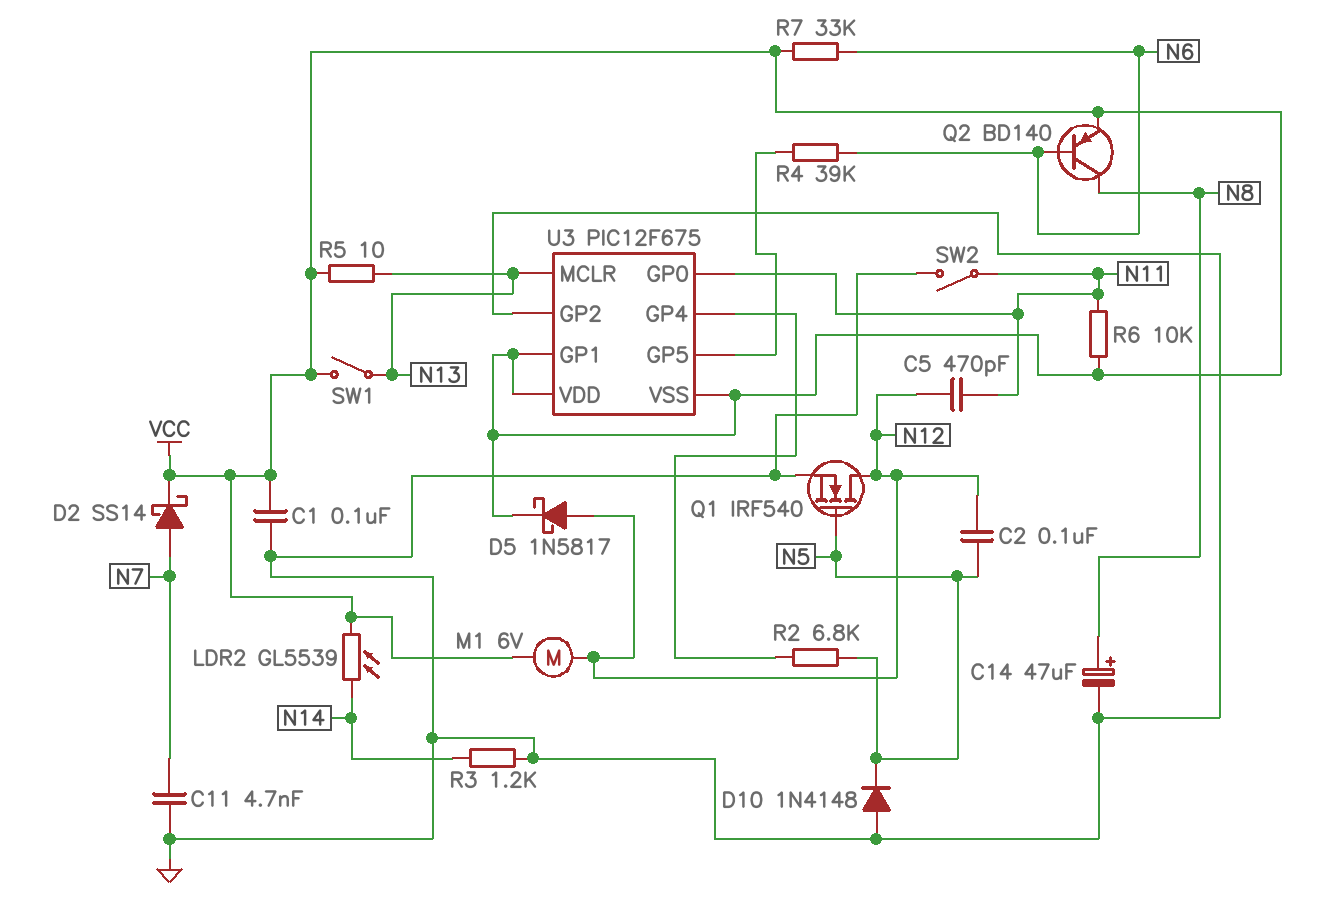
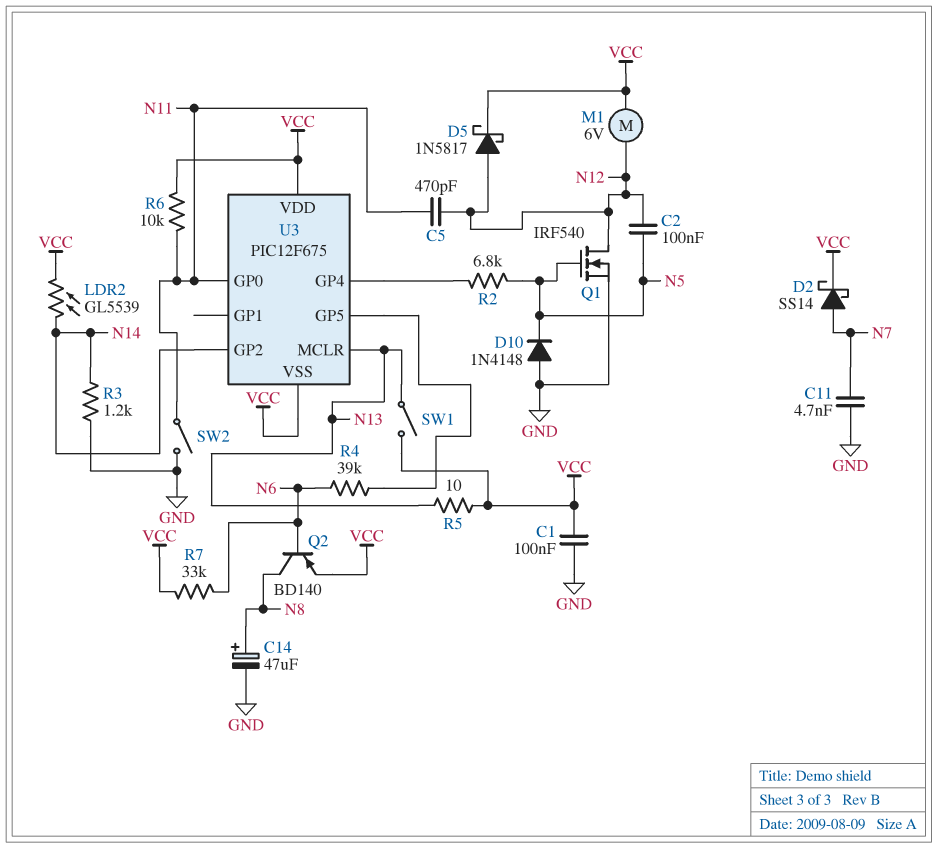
U3 pin GP1: VCC -> none
U3 pin GP2: GND -> N14

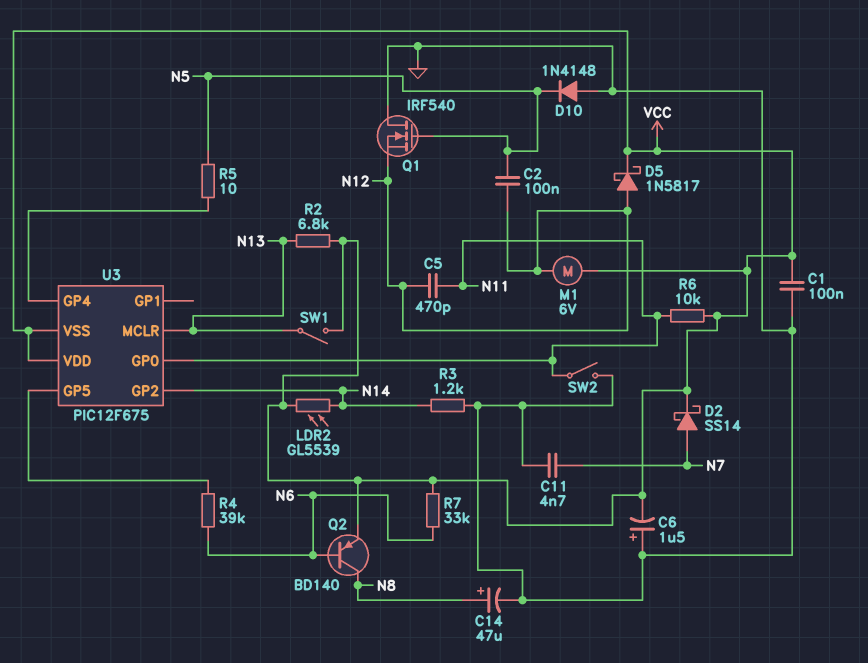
C6: none -> 1.5uF (plus GND, minus VCC)
Q1: NMOS IRF540 (G N5, D N12, S GND) -> NMOS IRF540 (G N5, D GND, S N12)
R2: 6.8k (N5, U3/GP4) -> 6.8k (N13, VCC)
R5: 10 (N13, VCC) -> 10 (N5, U3/GP4)

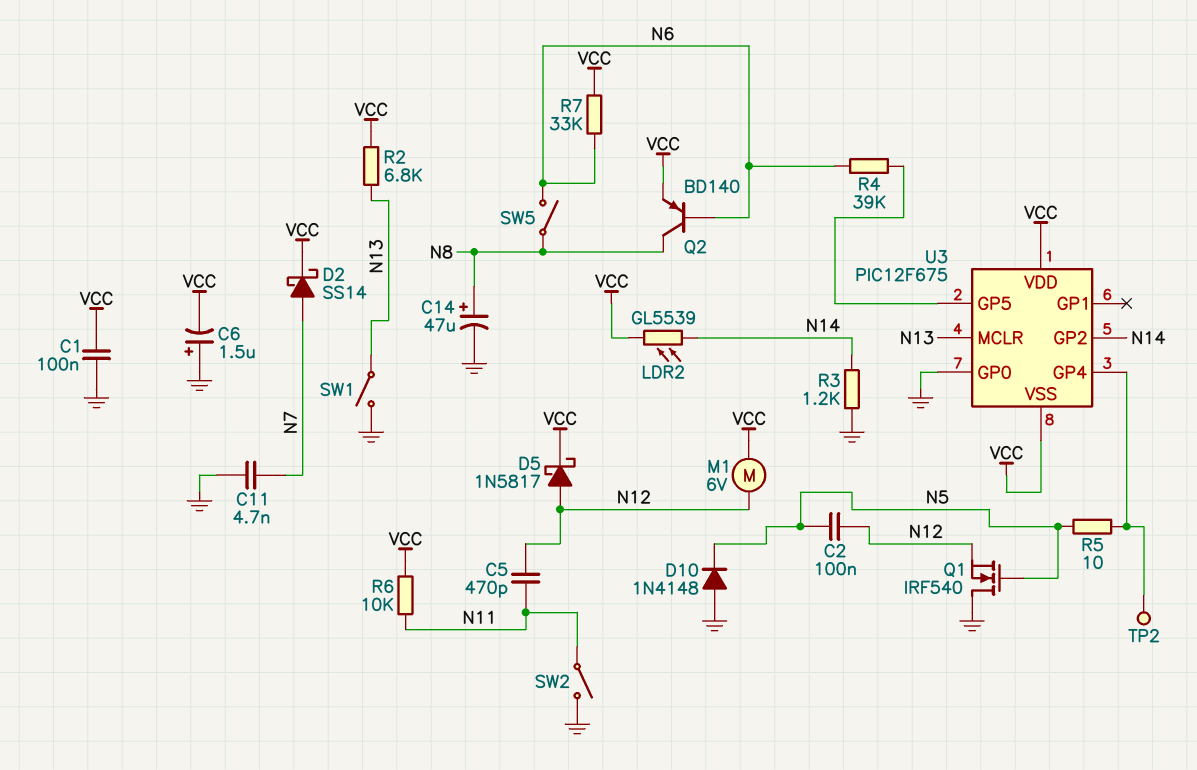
SW1: switch (N13, VCC) -> switch (GND, N13)
SW5: none -> switch (N6, N8)
TP2: none -> test point (U3/GP4)
U3 pin GP0: N11 -> GND

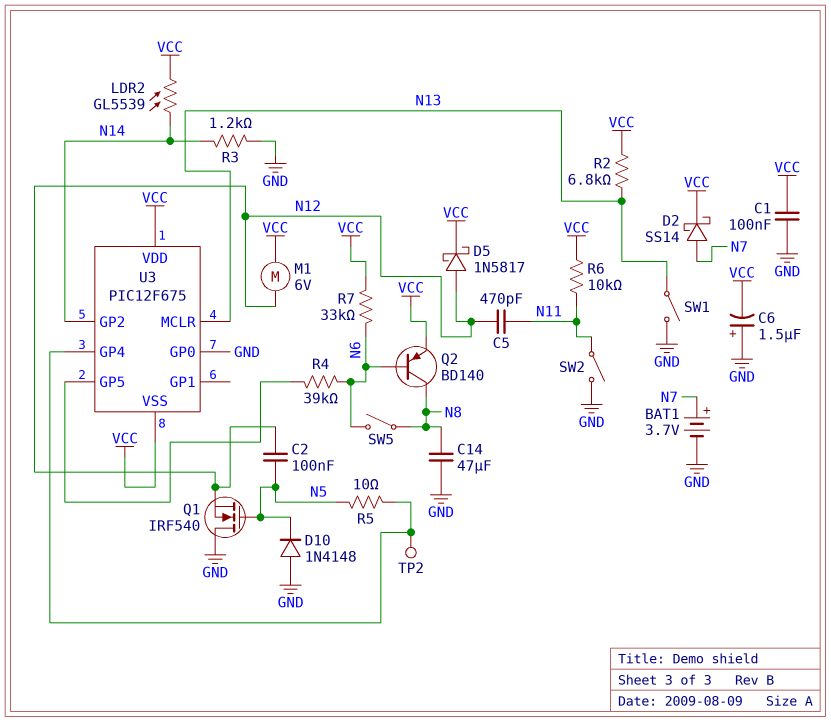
BAT1: none -> 3.7V (plus N7, minus GND)
C11: 4.7nF (GND, N7) -> none
C14: 47uF (plus N8, minus GND) -> 47uF (GND, N8)

